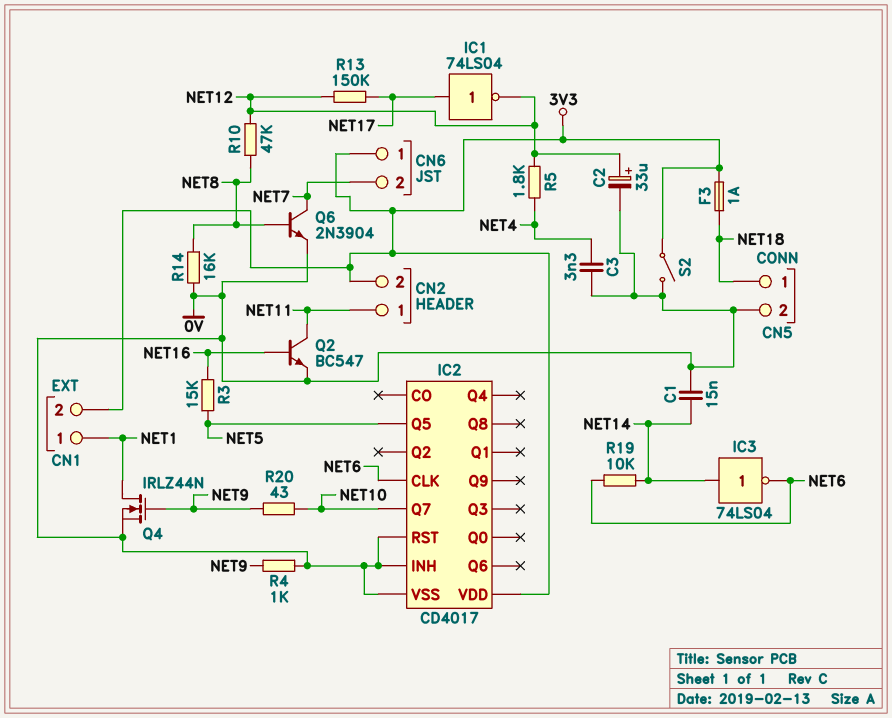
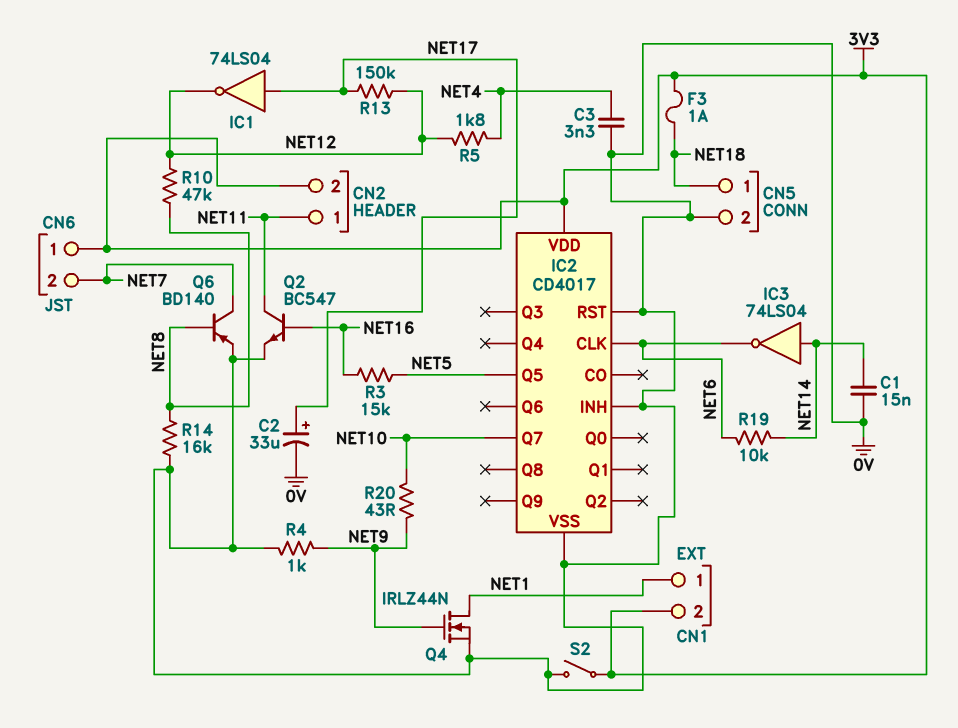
C2: 33uF (plus NET12, minus 0V) -> 33uF (plus NET17, minus 0V)
Q6: NPN 2N3904 (B NET8, C NET7, E 0V) -> PNP BD140 (B NET8, C NET7, E 0V)

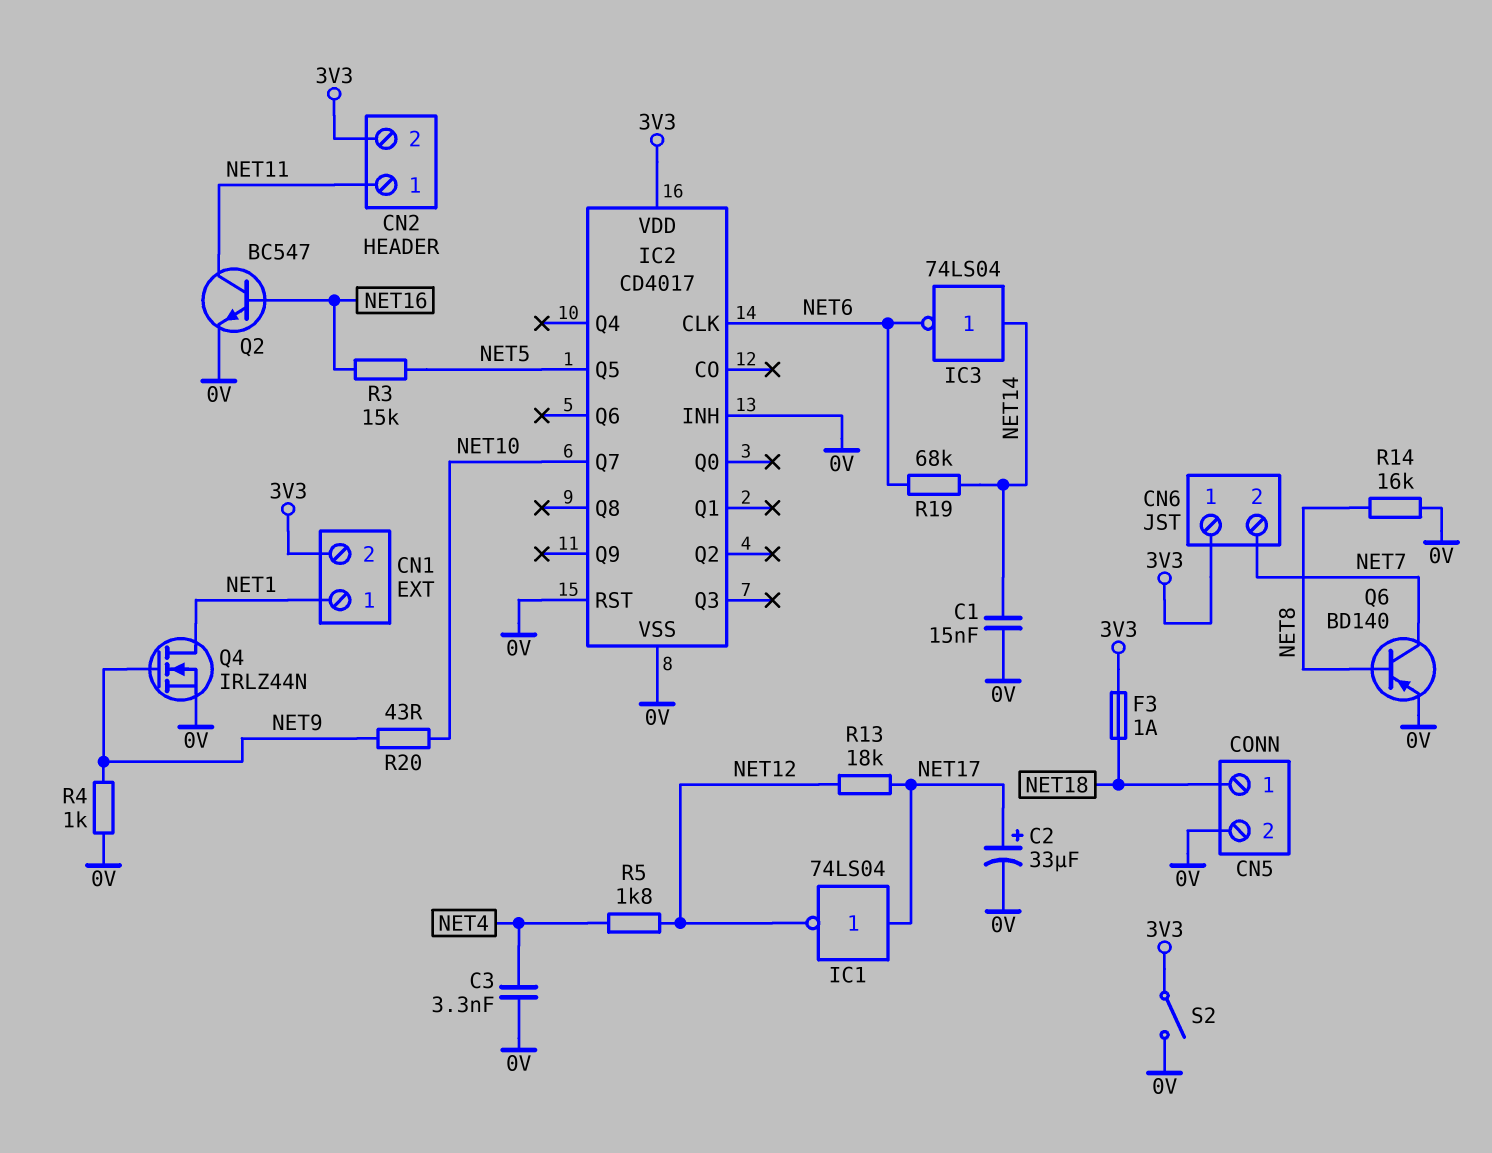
R10: 47k (NET8, NET12) -> none
R13: 150k (NET12, NET17) -> 18k (NET12, NET17)
R19: 10k (NET6, NET14) -> 68k (NET6, NET14)

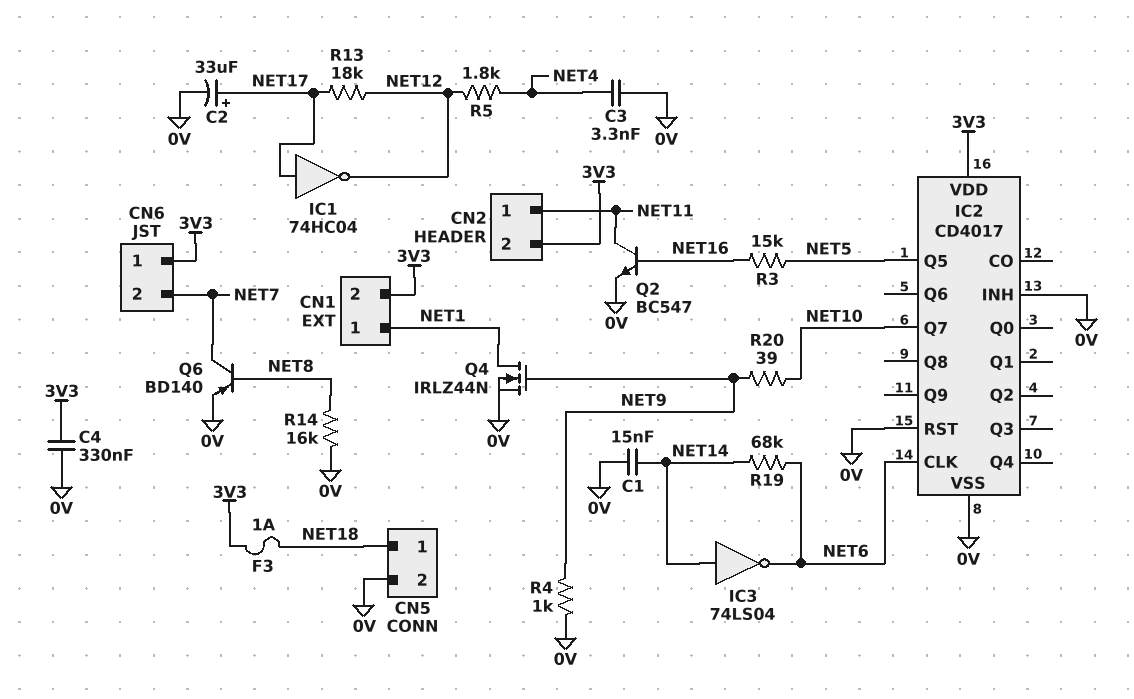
C4: none -> 330nF (0V, 3V3)
IC1: NOT 74LS04 (in NET17, out NET12) -> NOT 74HC04 (in NET17, out NET12)
R20: 43 (NET9, NET10) -> 39 (NET9, NET10)
S2: switch (0V, 3V3) -> none

